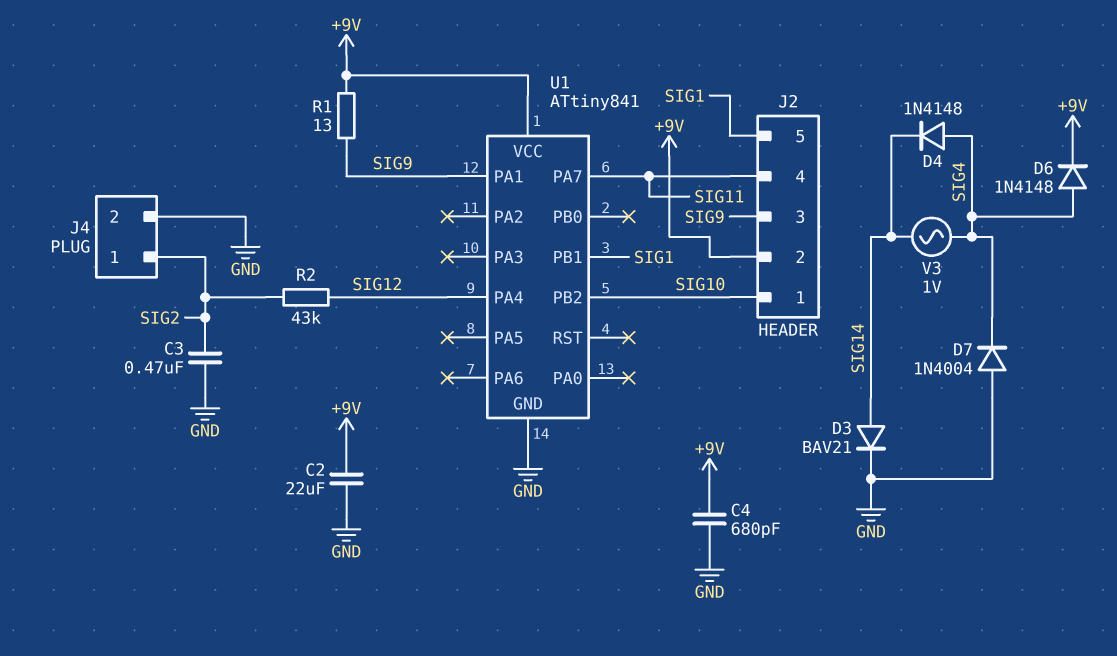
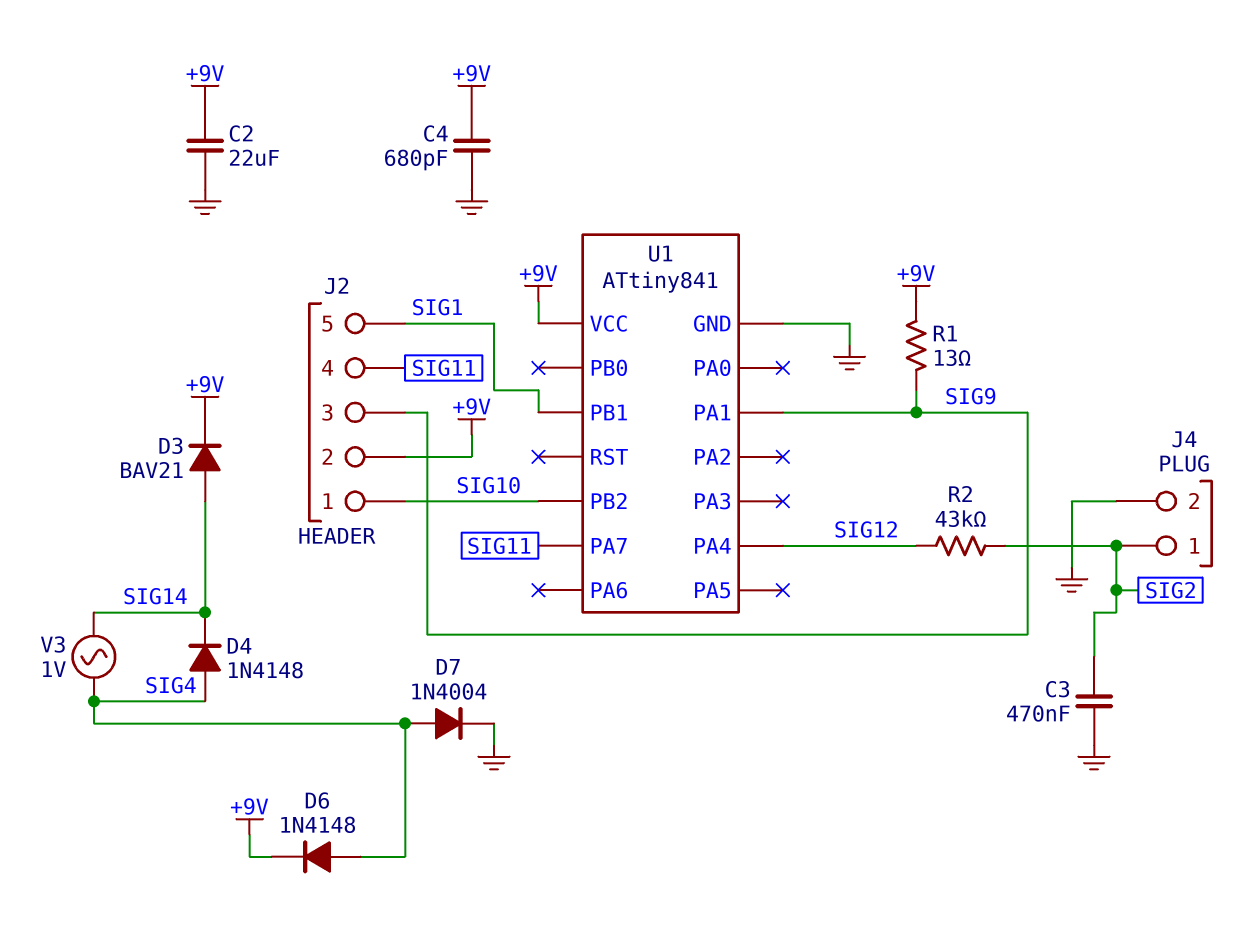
D3: diode BAV21 (A SIG14, K GND) -> diode BAV21 (A SIG14, K +9V)
D7: diode 1N4004 (A GND, K SIG4) -> diode 1N4004 (A SIG4, K GND)

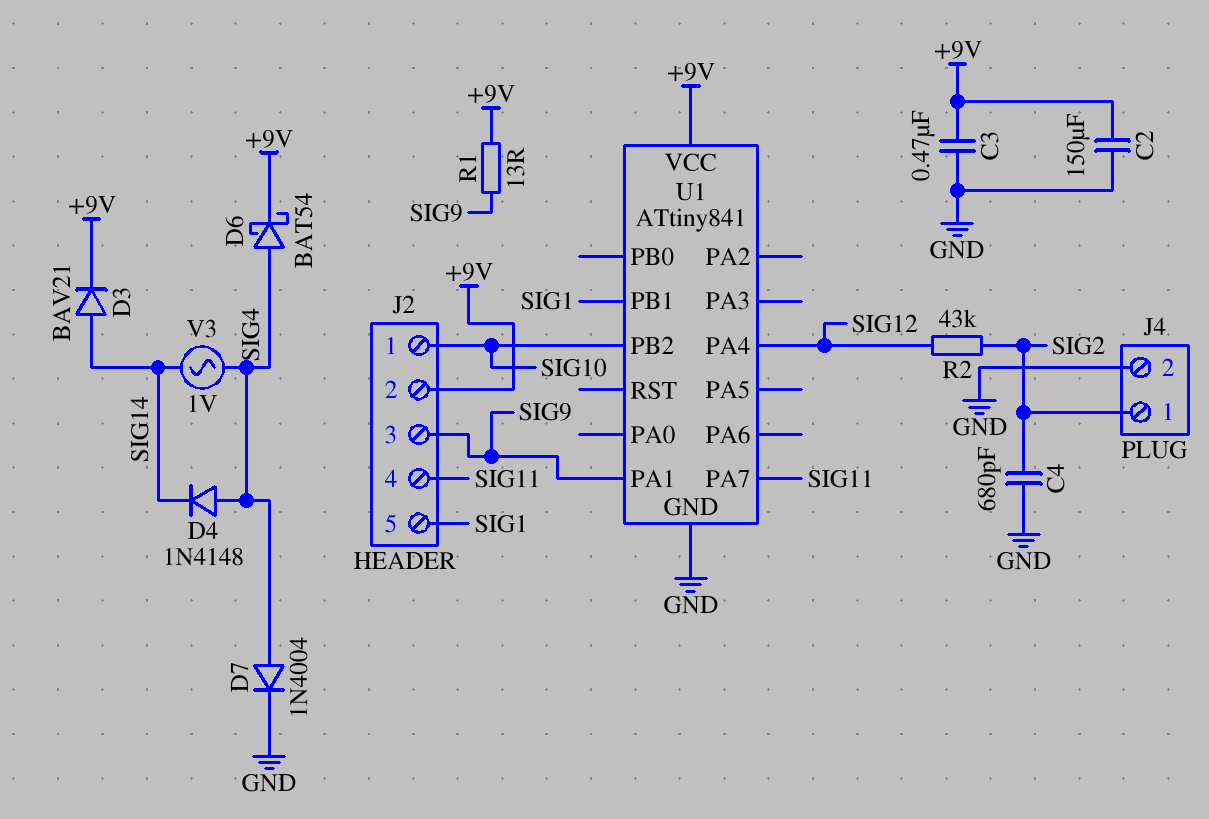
C2: 22uF (+9V, GND) -> 150uF (+9V, GND)
C3: 470nF (GND, SIG2) -> 470nF (+9V, GND)
C4: 680pF (+9V, GND) -> 680pF (GND, SIG2)
D6: diode 1N4148 (A SIG4, K +9V) -> schottky BAT54 (A SIG4, K +9V)

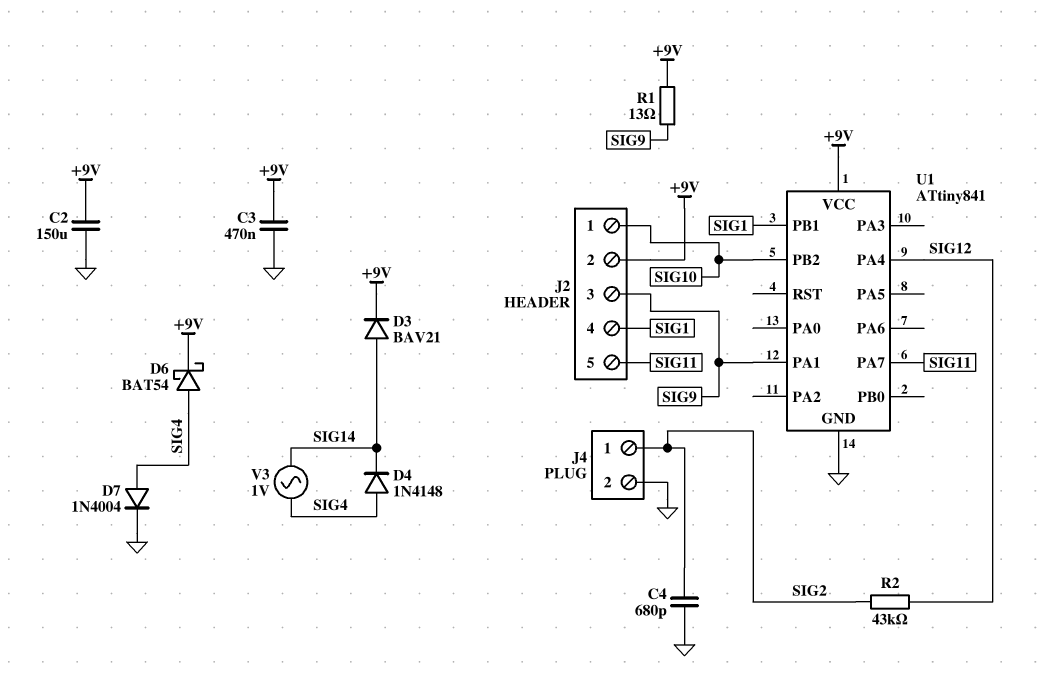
J2 pin 4: SIG11 -> SIG1
J2 pin 5: SIG1 -> SIG11

